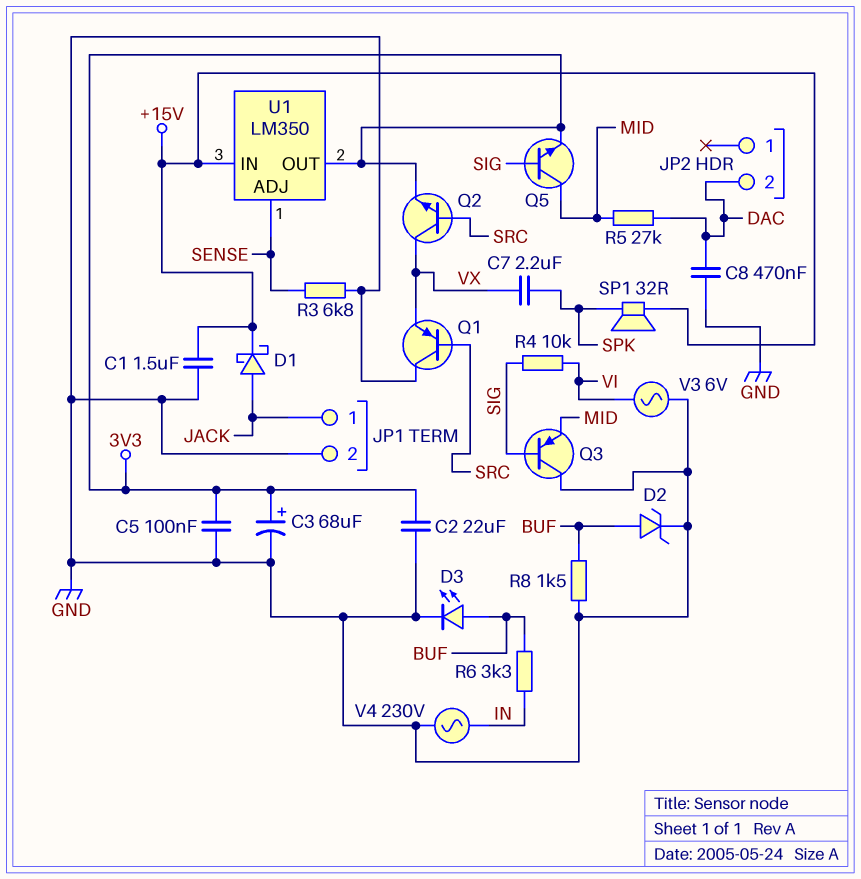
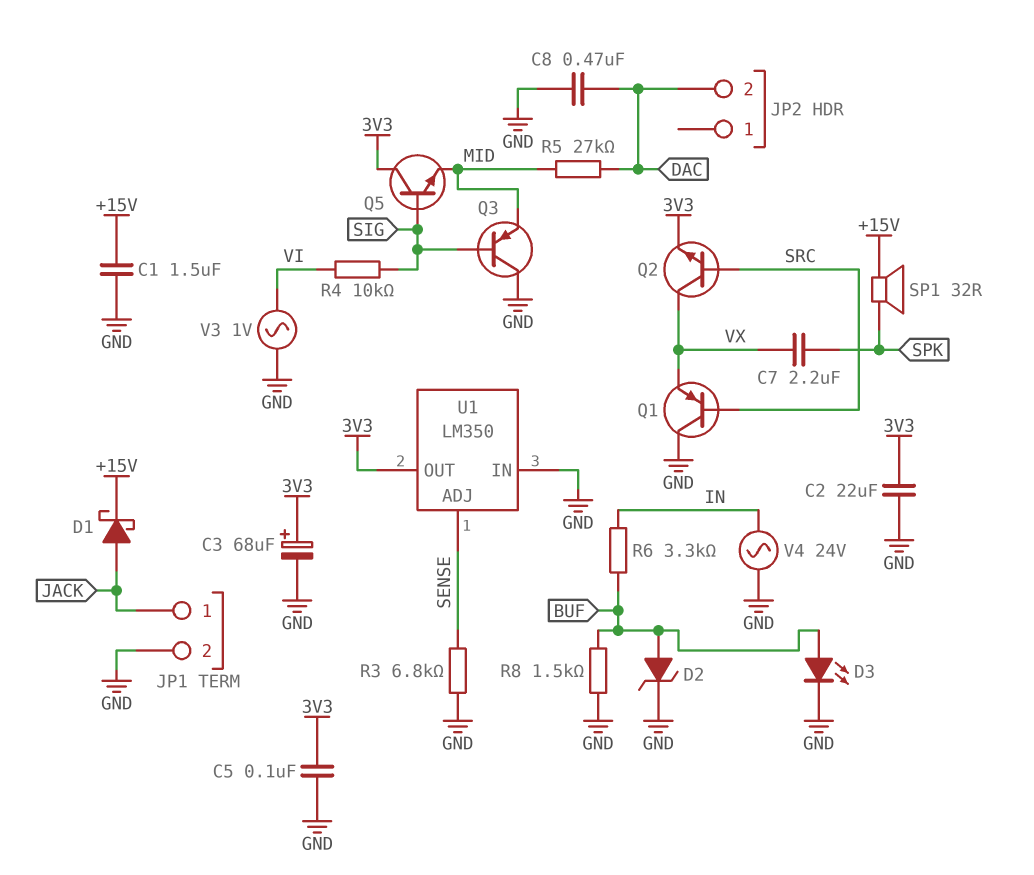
Q5: NPN (B SIG, C MID, E 3V3) -> NPN (B SIG, C 3V3, E MID)
U1 pin IN: +15V -> GND
V3: AC 6V (GND, VI) -> AC 1V (GND, VI)
V4: AC 230V (GND, IN) -> AC 24V (GND, IN)

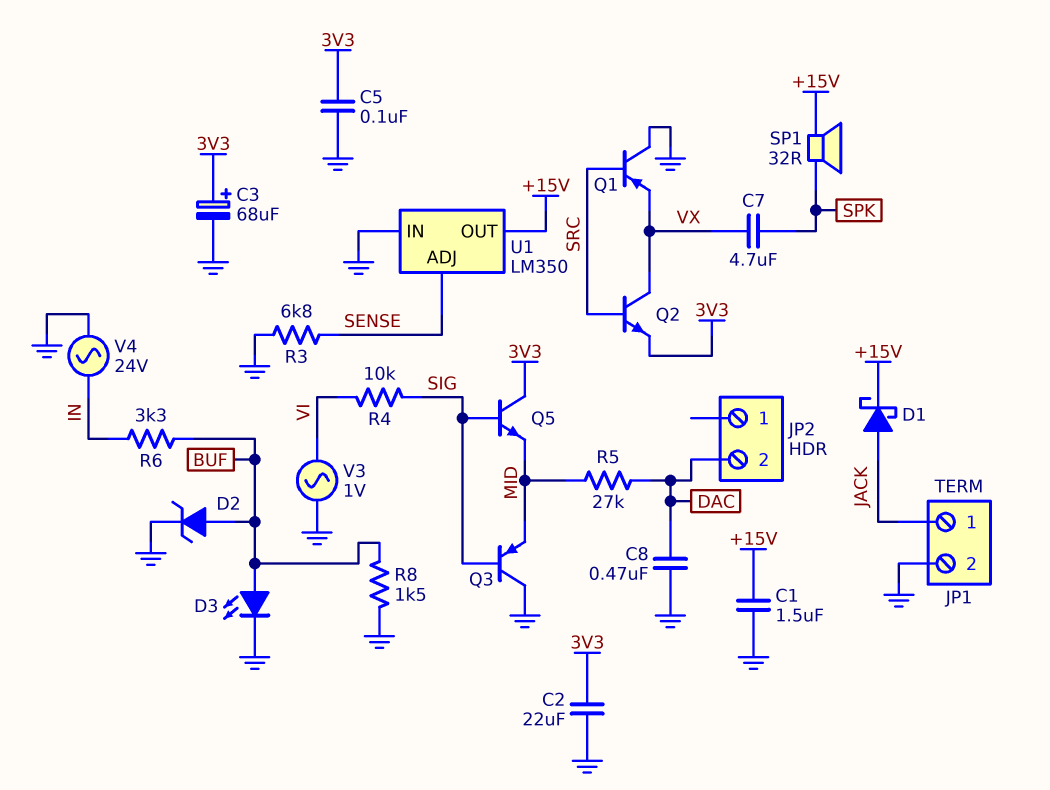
C7: 2.2uF (SPK, VX) -> 4.7uF (SPK, VX)
U1 pin OUT: 3V3 -> +15V

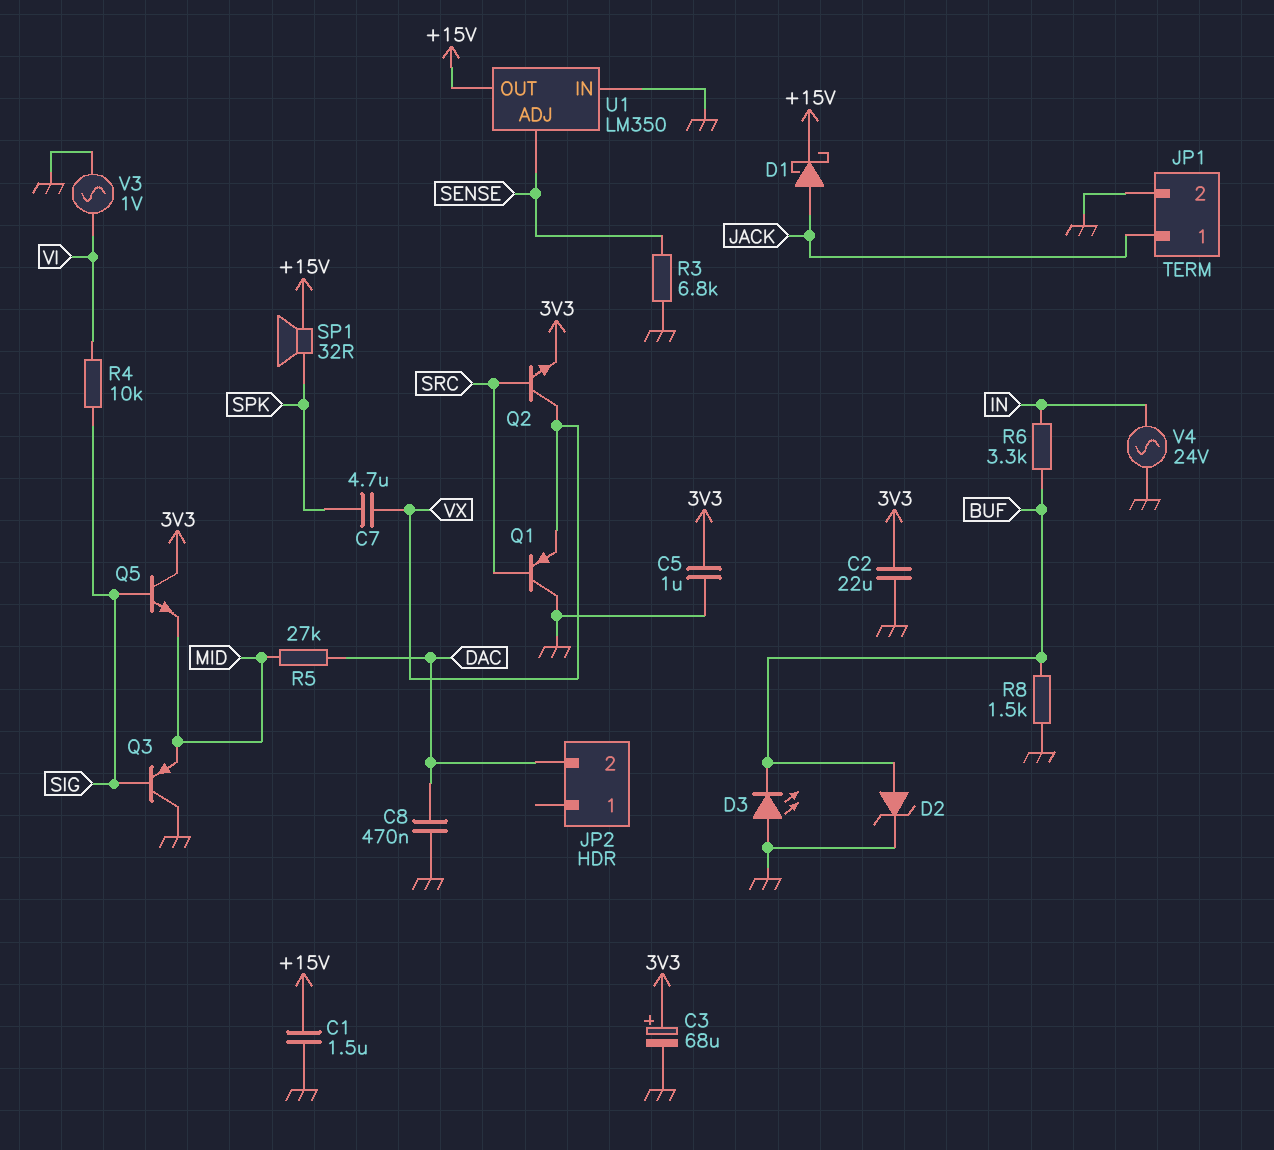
C5: 100nF (3V3, GND) -> 1uF (3V3, GND)
D3: LED (A BUF, K GND) -> LED (A GND, K BUF)

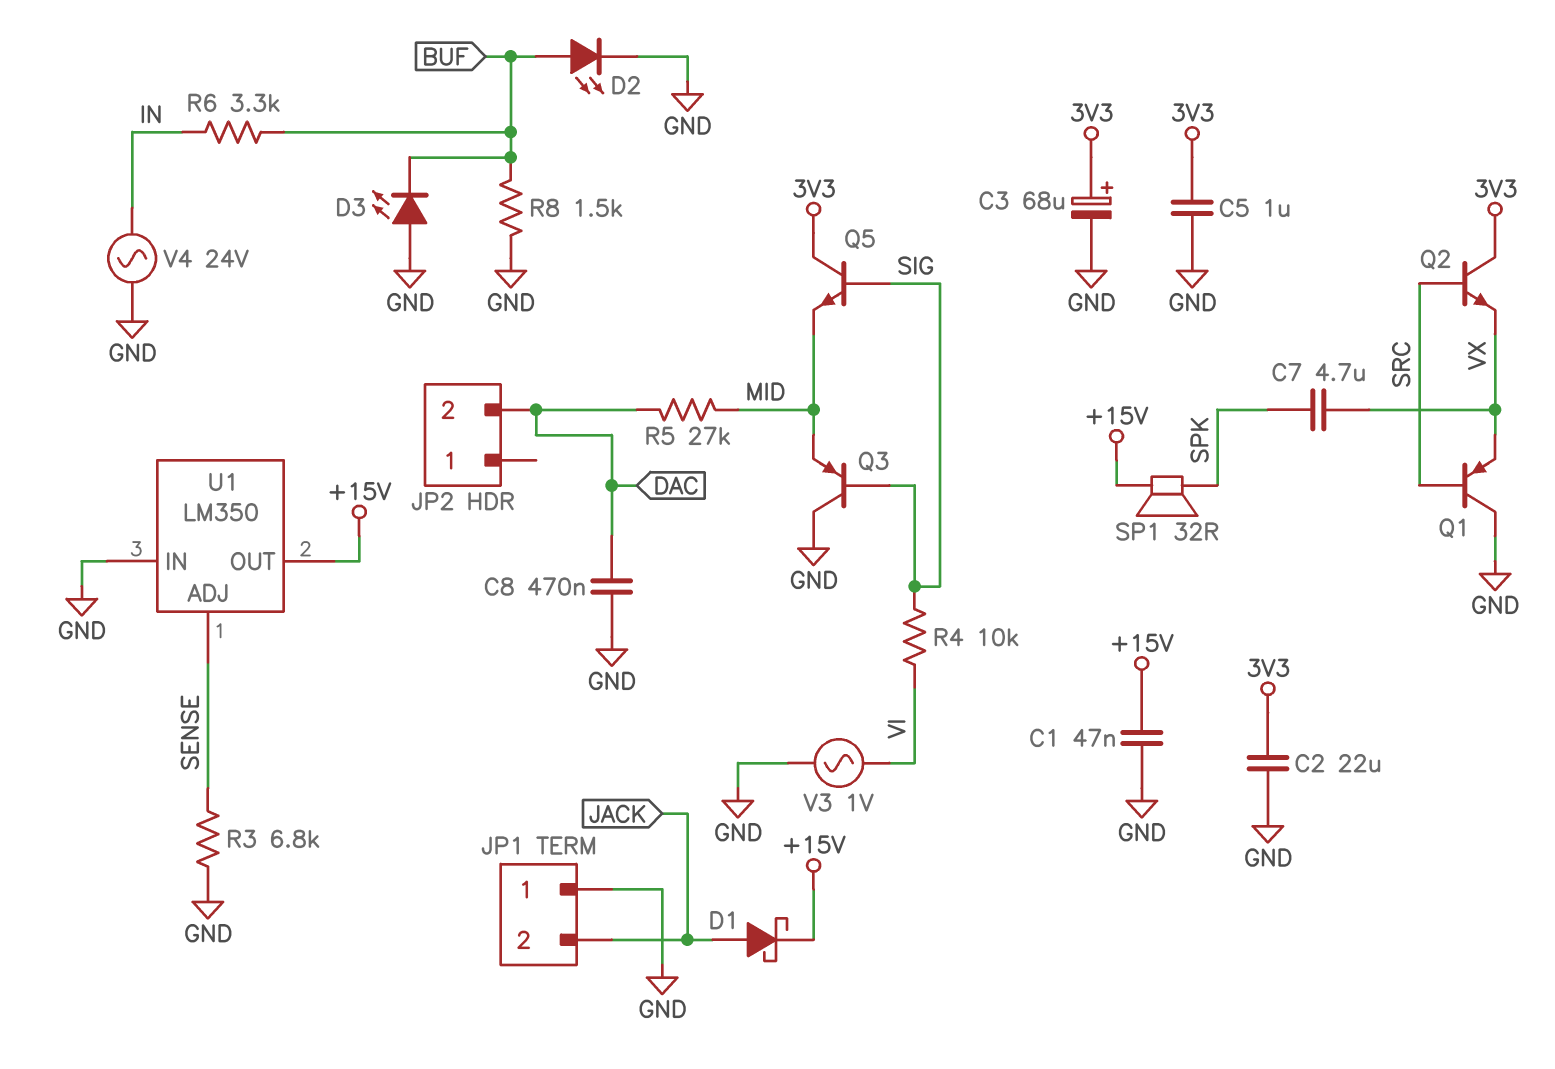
C1: 1.5uF (+15V, GND) -> 47nF (+15V, GND)
D2: zener (A BUF, K GND) -> LED (A BUF, K GND)
JP1 pin 1: JACK -> GND
JP1 pin 2: GND -> JACK
Q2: NPN (B SRC, C VX, E 3V3) -> NPN (B SRC, C 3V3, E VX)

